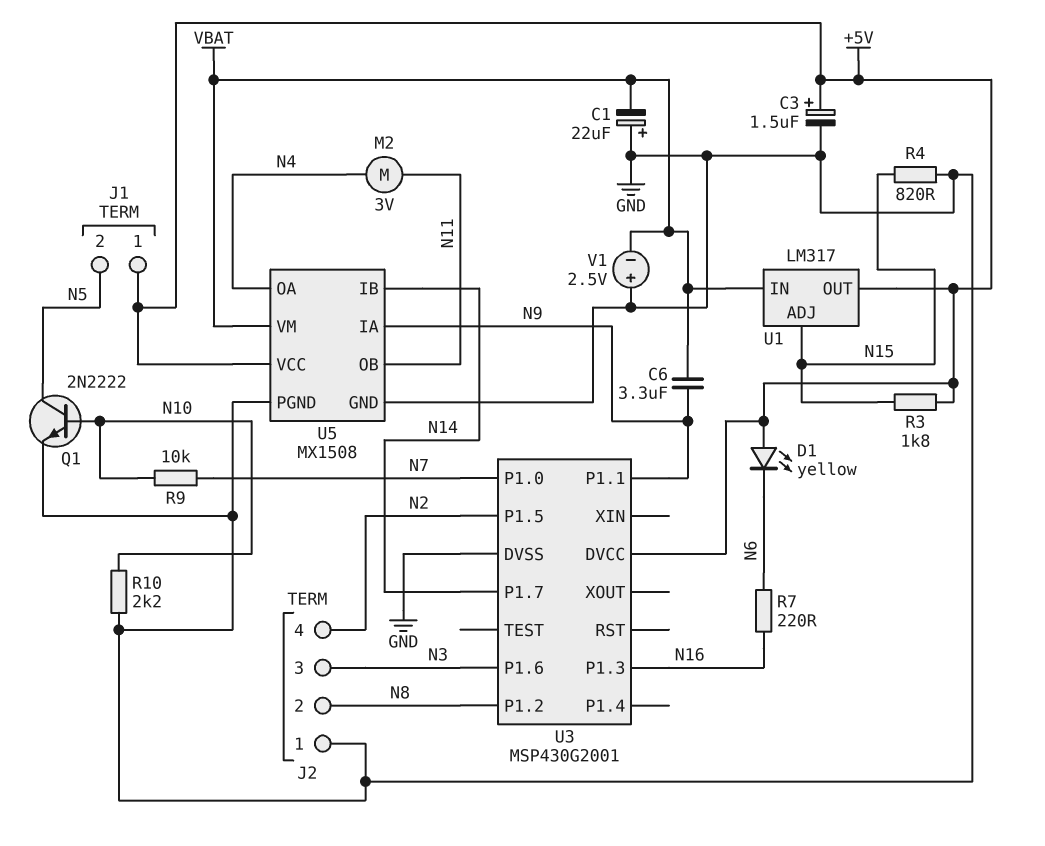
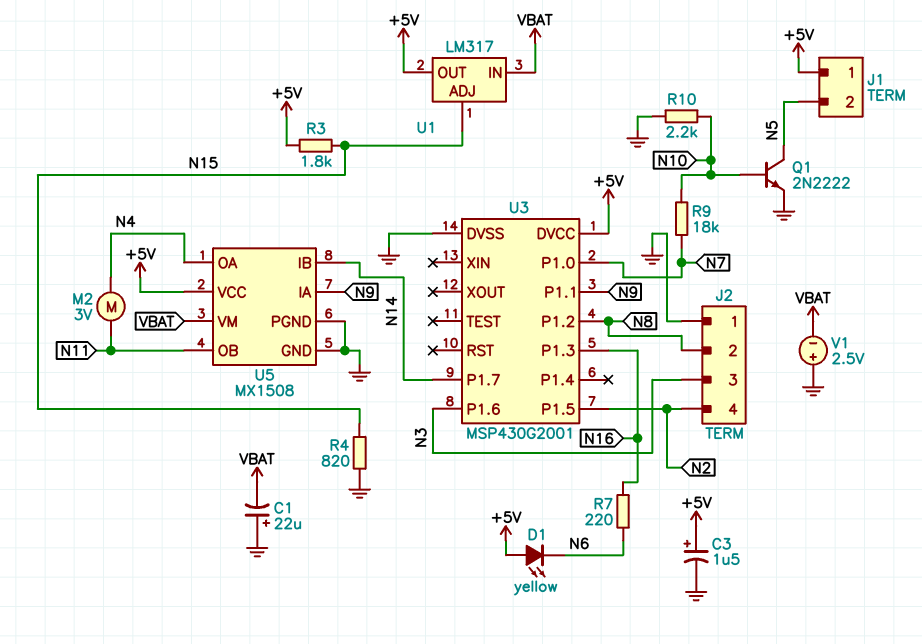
C6: 3.3uF (N9, VBAT) -> none
R9: 10k (N7, N10) -> 18k (N7, N10)

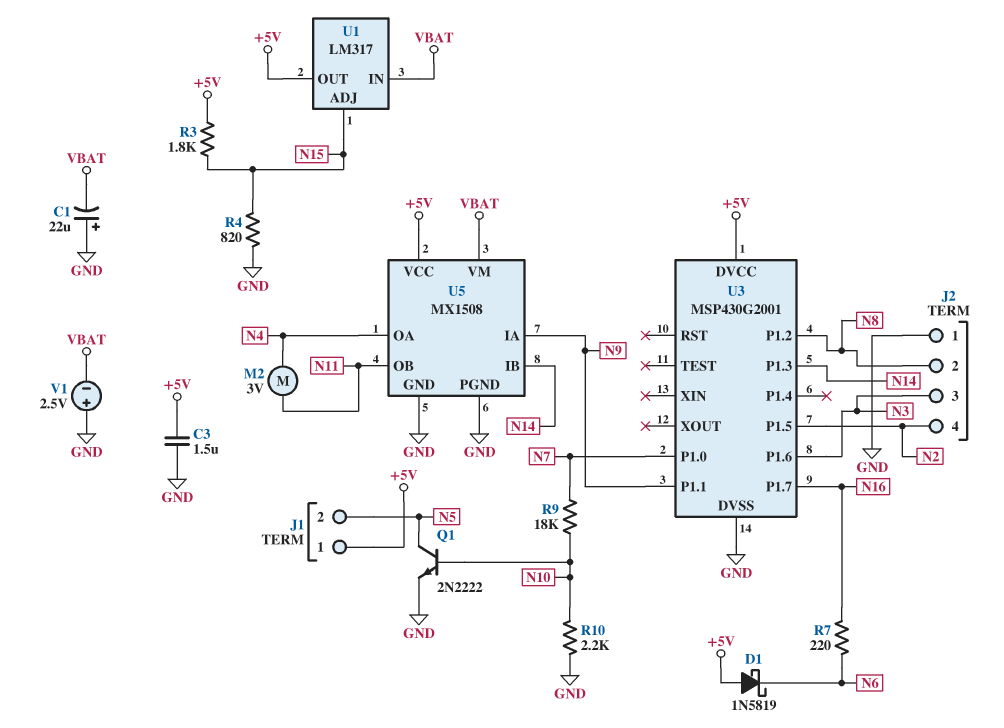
C3: 1.5uF (plus +5V, minus GND) -> 1.5uF (+5V, GND)
D1: LED yellow (A +5V, K N6) -> schottky 1N5819 (A +5V, K N6)
U3 pin P1.3: N16 -> N14
U3 pin P1.7: N14 -> N16

